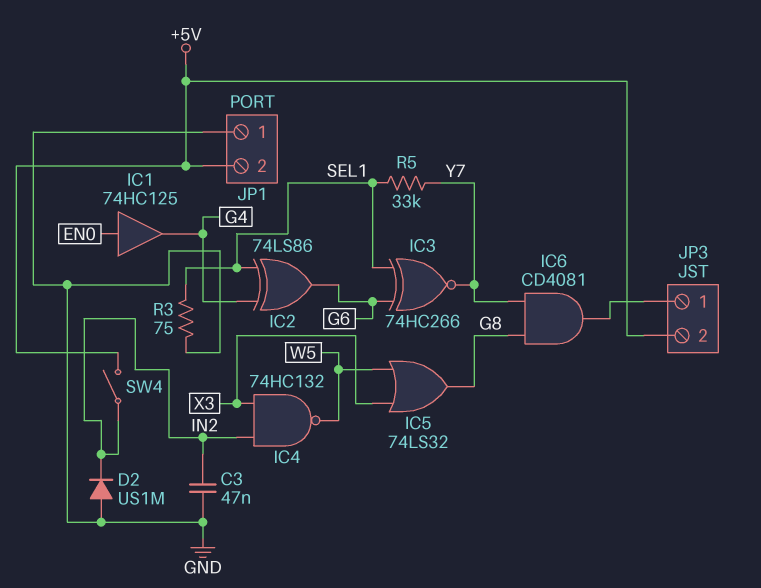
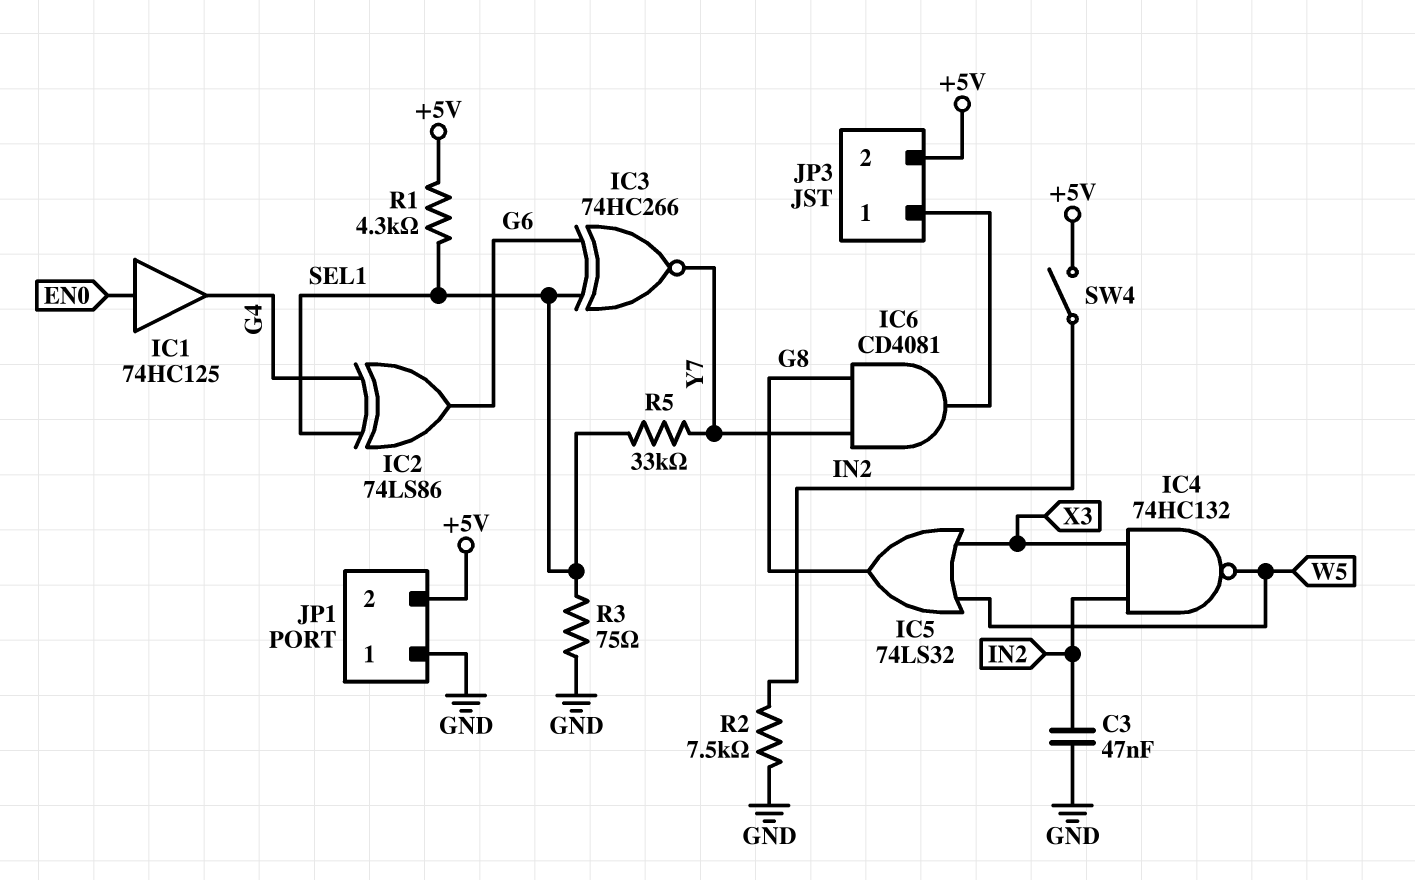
D2: diode US1M (A GND, K IN2) -> none
R1: none -> 4.3k (+5V, SEL1)
R2: none -> 7.5k (GND, IN2)

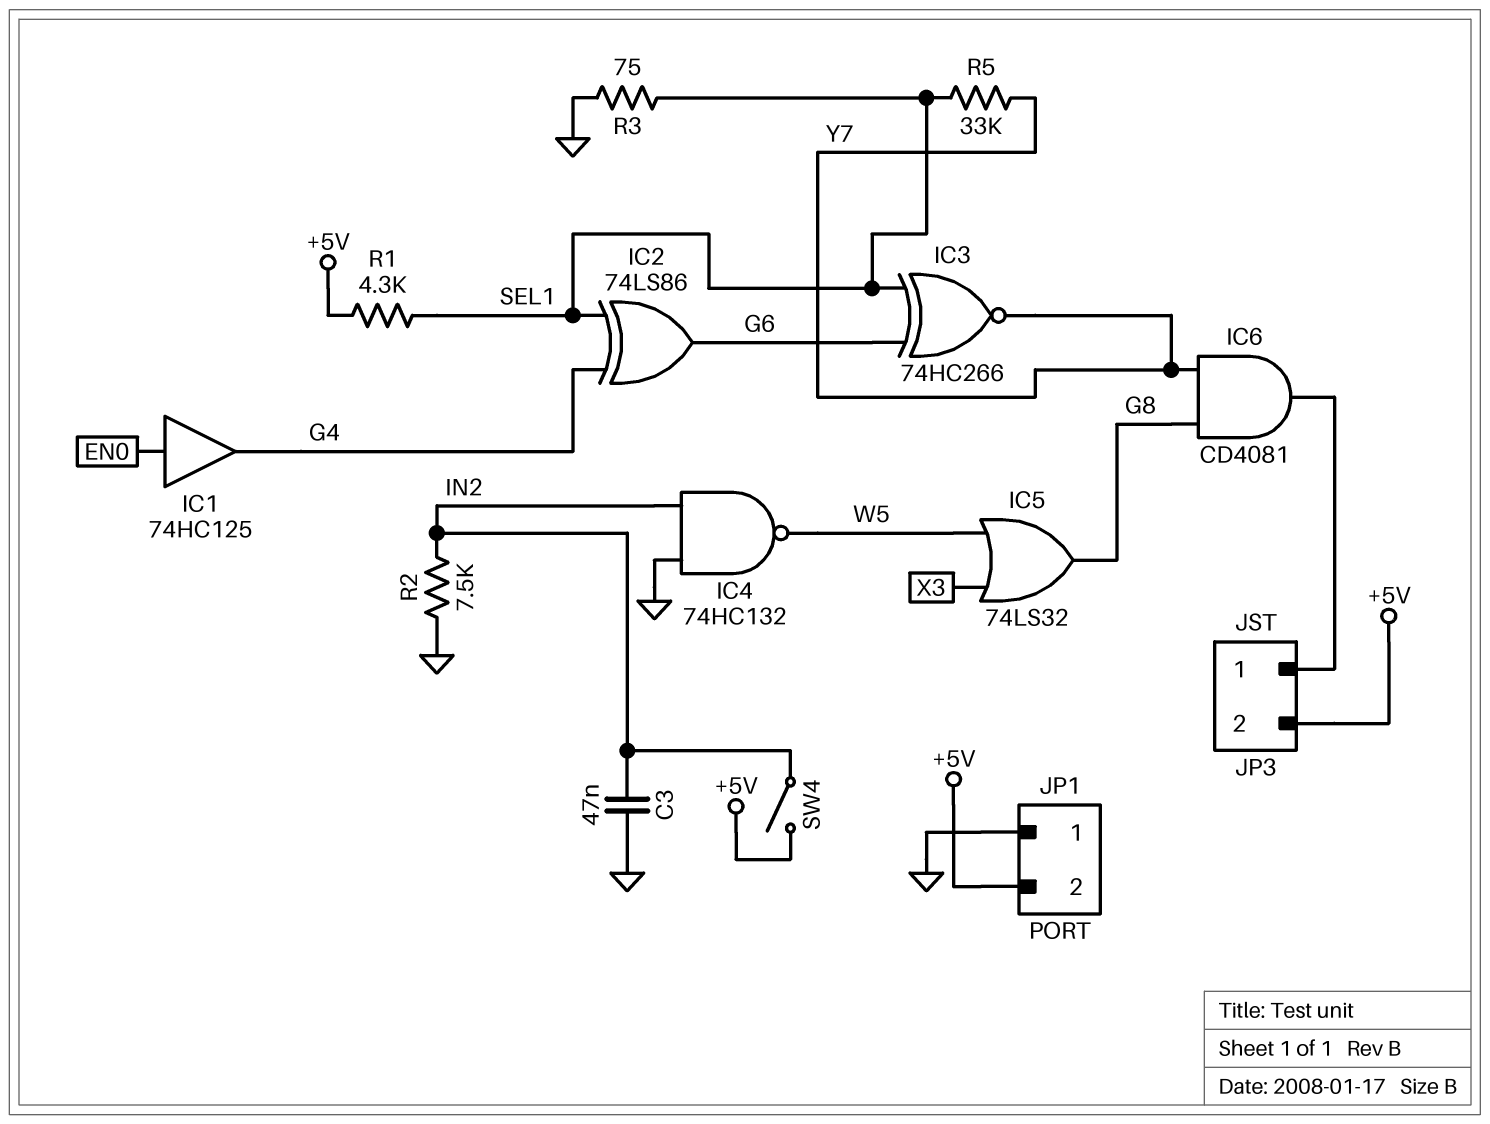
IC4: NAND 74HC132 (in IN2, in X3, out W5) -> NAND 74HC132 (in GND, in IN2, out W5)

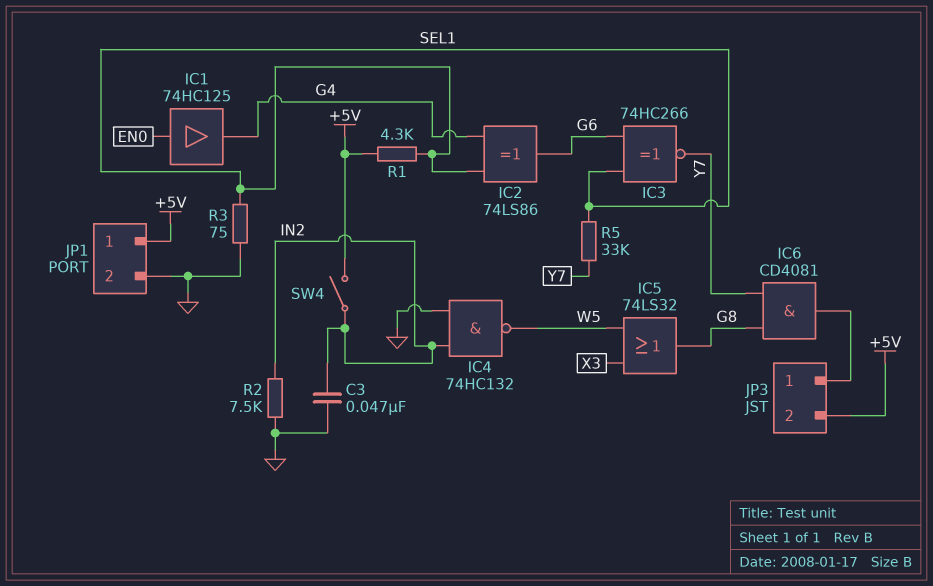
JP1 pin 1: GND -> +5V
JP1 pin 2: +5V -> GND

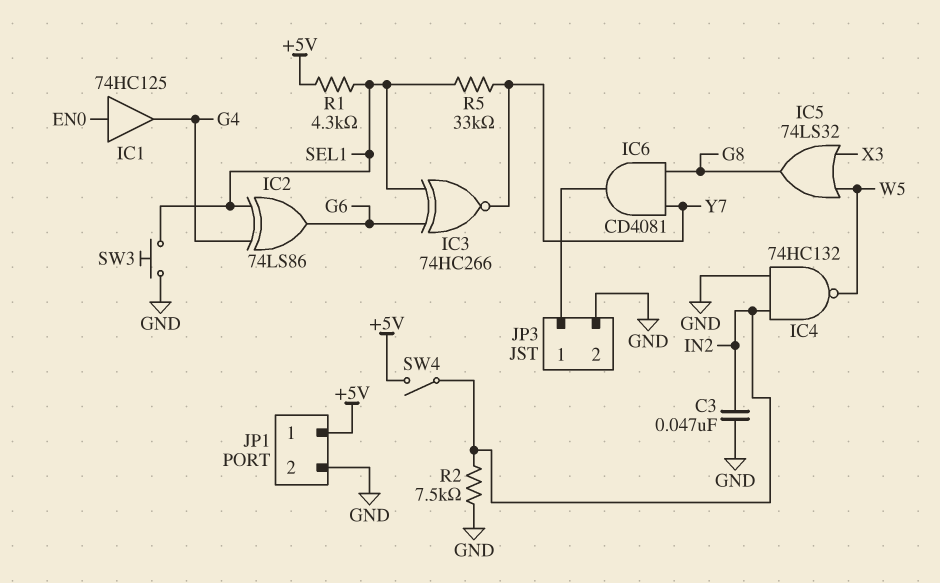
JP3 pin 2: +5V -> GND
R3: 75 (GND, SEL1) -> none
SW3: none -> button (GND, SEL1)

